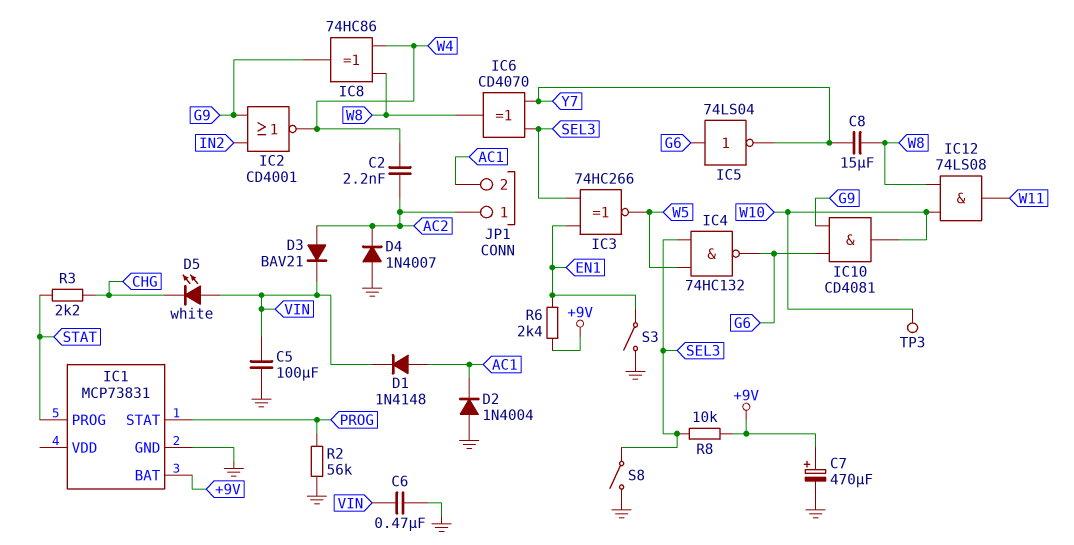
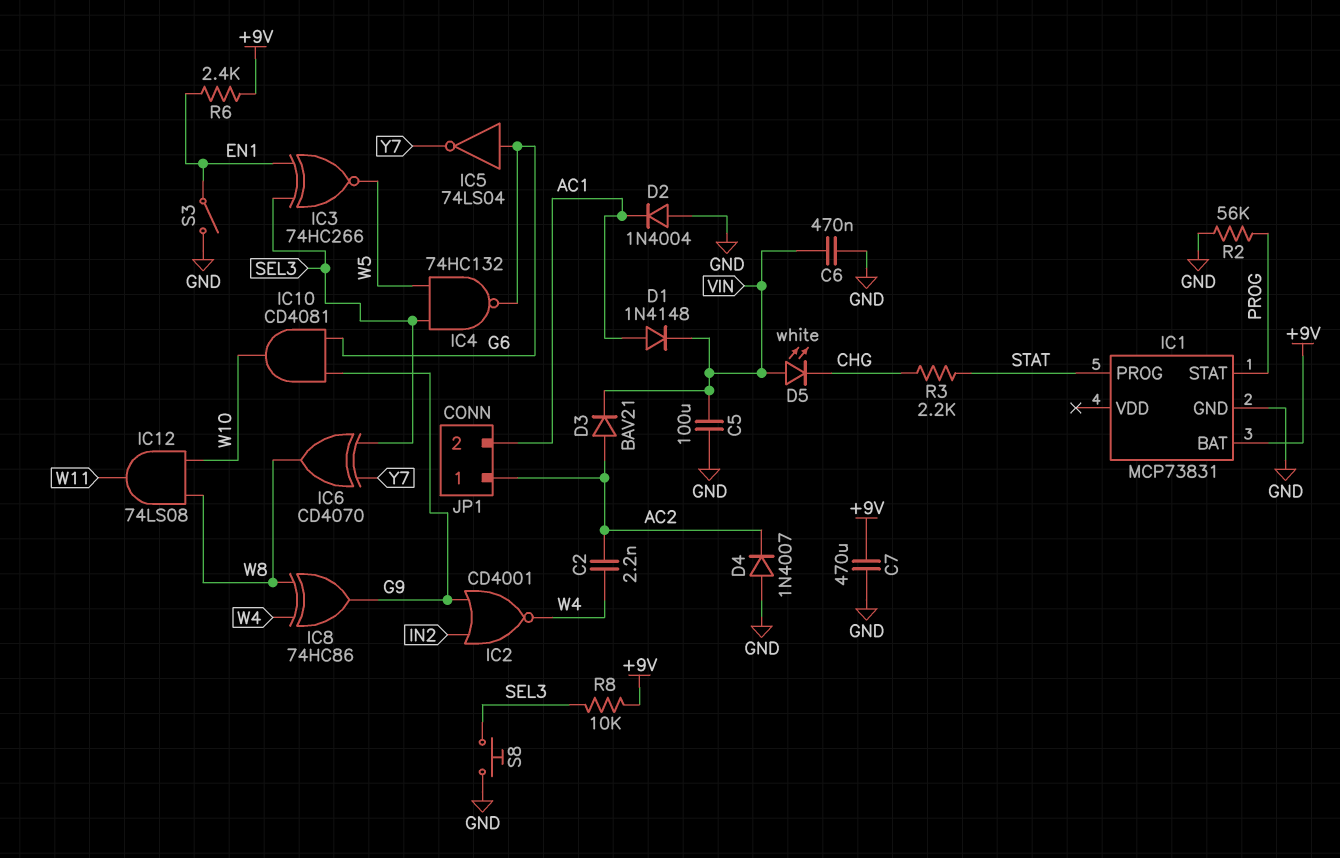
C7: 470uF (plus +9V, minus GND) -> 470uF (+9V, GND)
C8: 15uF (W8, Y7) -> none
S8: switch (GND, SEL3) -> button (GND, SEL3)
TP3: test point (W10) -> none

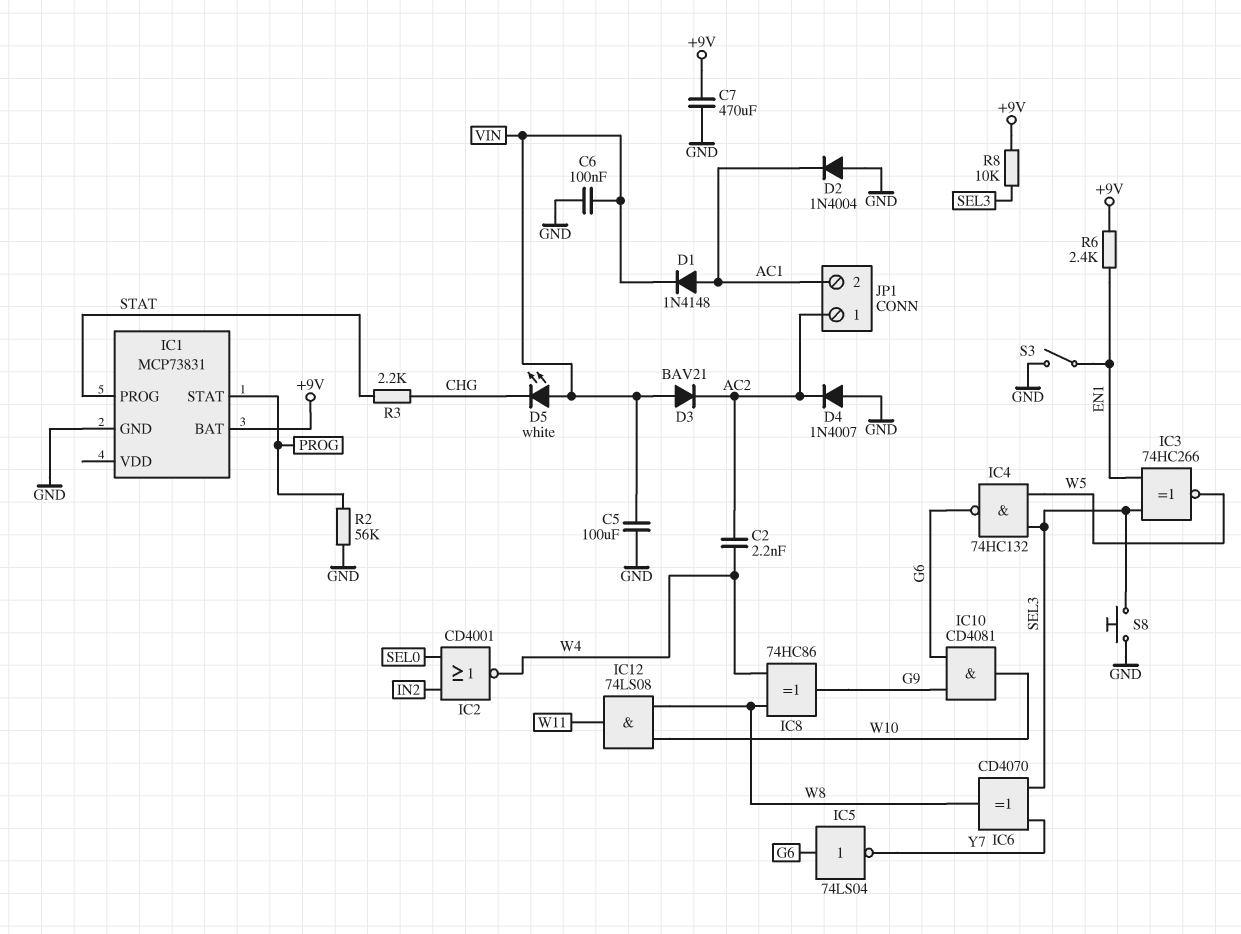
C6: 470nF (GND, VIN) -> 100nF (GND, VIN)
D3: diode BAV21 (A AC2, K VIN) -> diode BAV21 (A VIN, K AC2)
IC2: NOR CD4001 (in G9, in IN2, out W4) -> NOR CD4001 (in IN2, in SEL0, out W4)

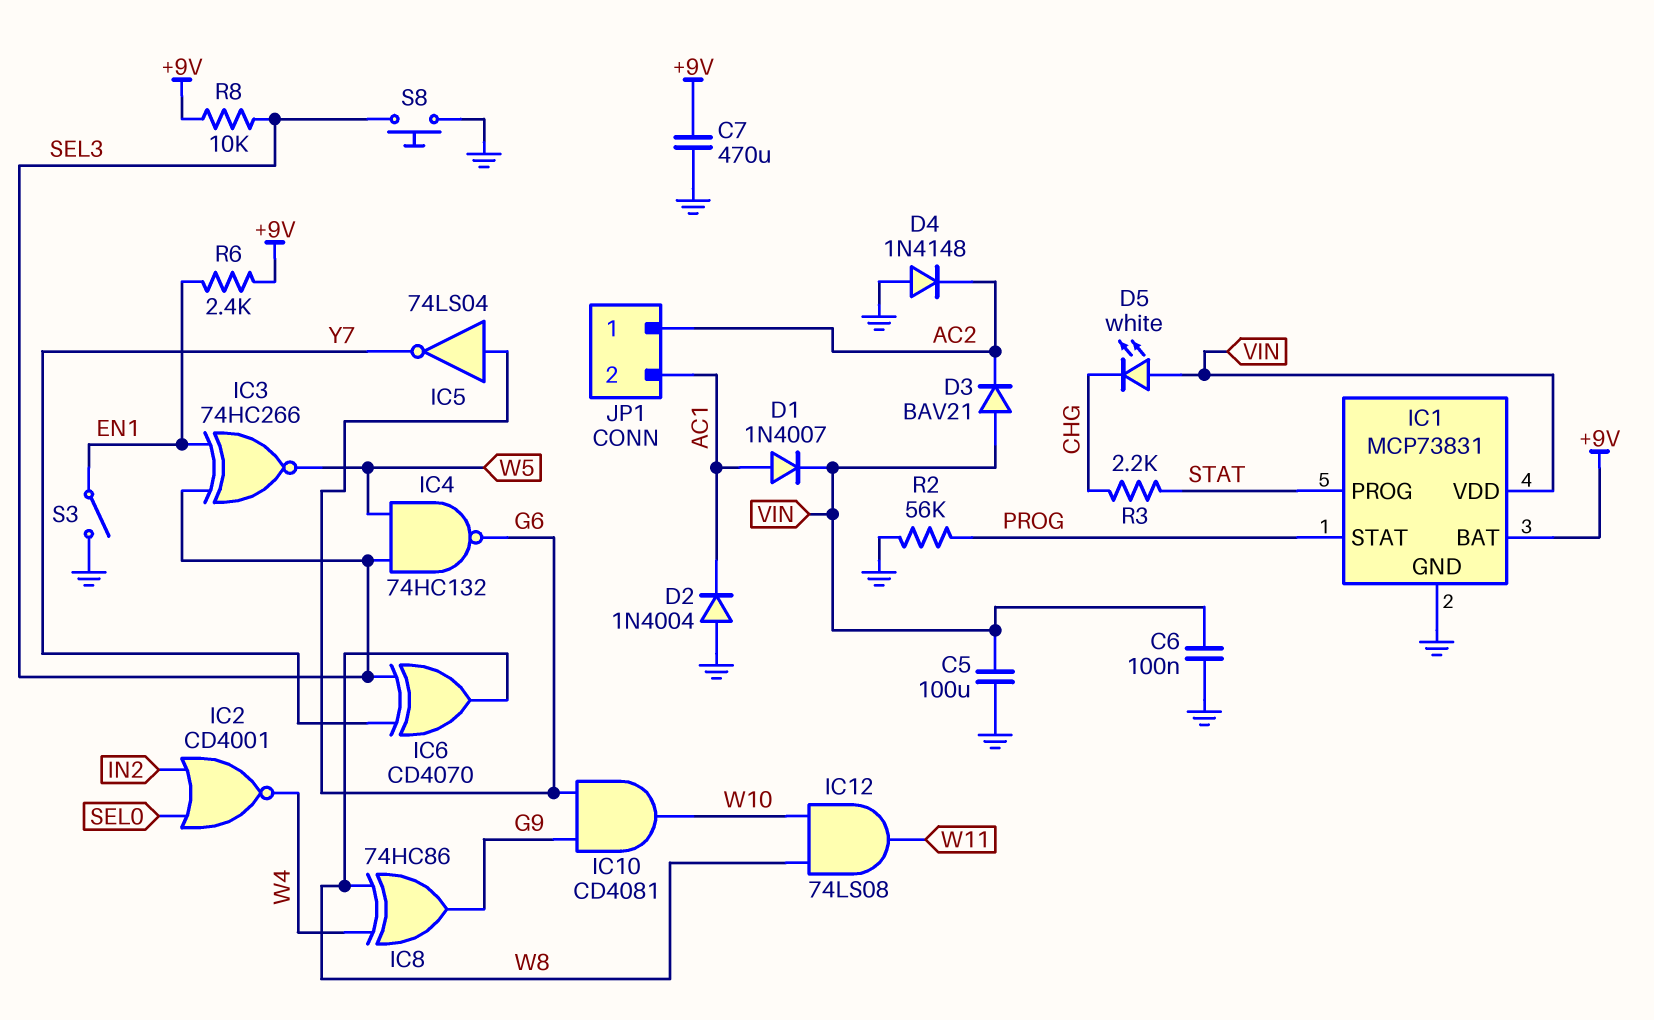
C2: 2.2nF (AC2, W4) -> none
D1: diode 1N4148 (A AC1, K VIN) -> diode 1N4007 (A AC1, K VIN)
D4: diode 1N4007 (A GND, K AC2) -> diode 1N4148 (A GND, K AC2)
IC1 pin VDD: none -> VIN

